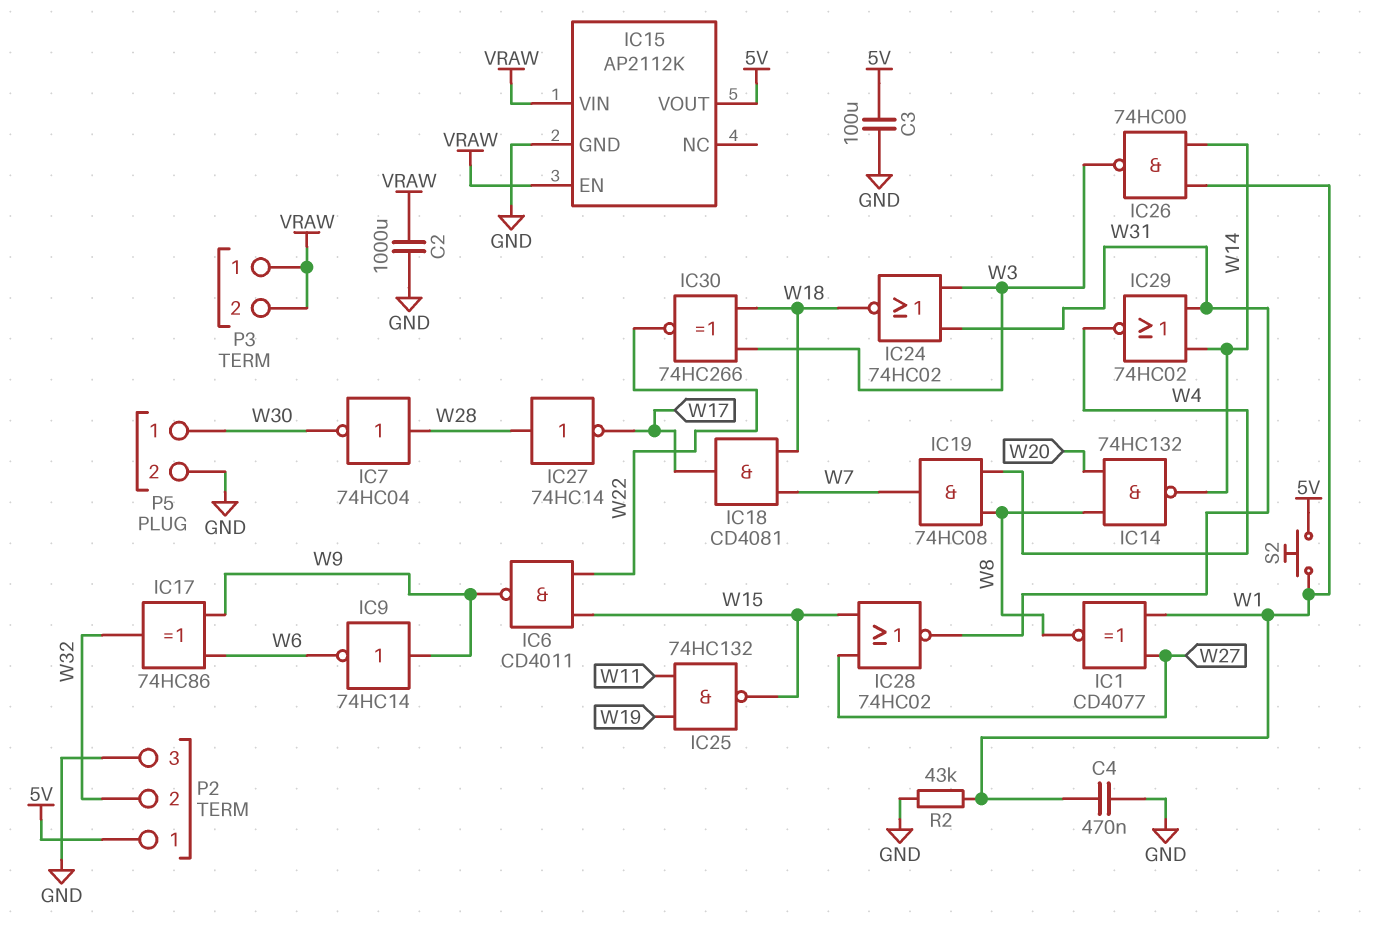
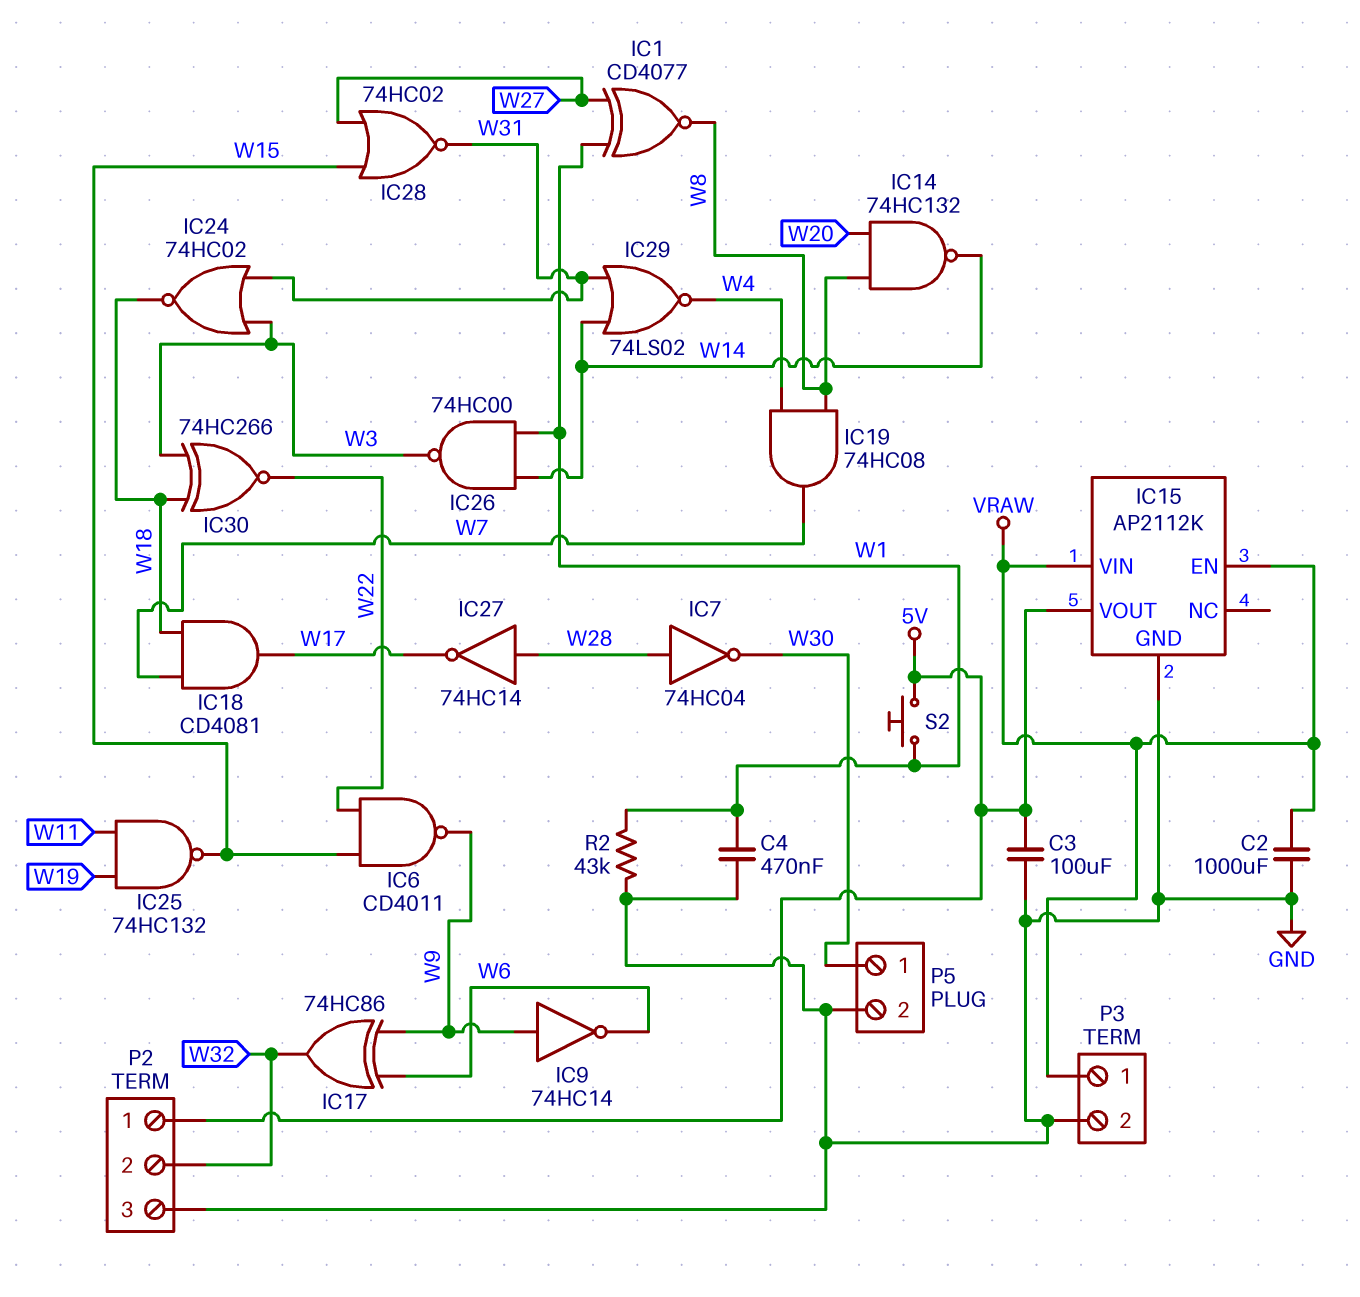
IC29: NOR 74HC02 (in W14, in W31, out W4) -> NOR 74LS02 (in W14, in W31, out W4)
P3 pin 2: VRAW -> GND

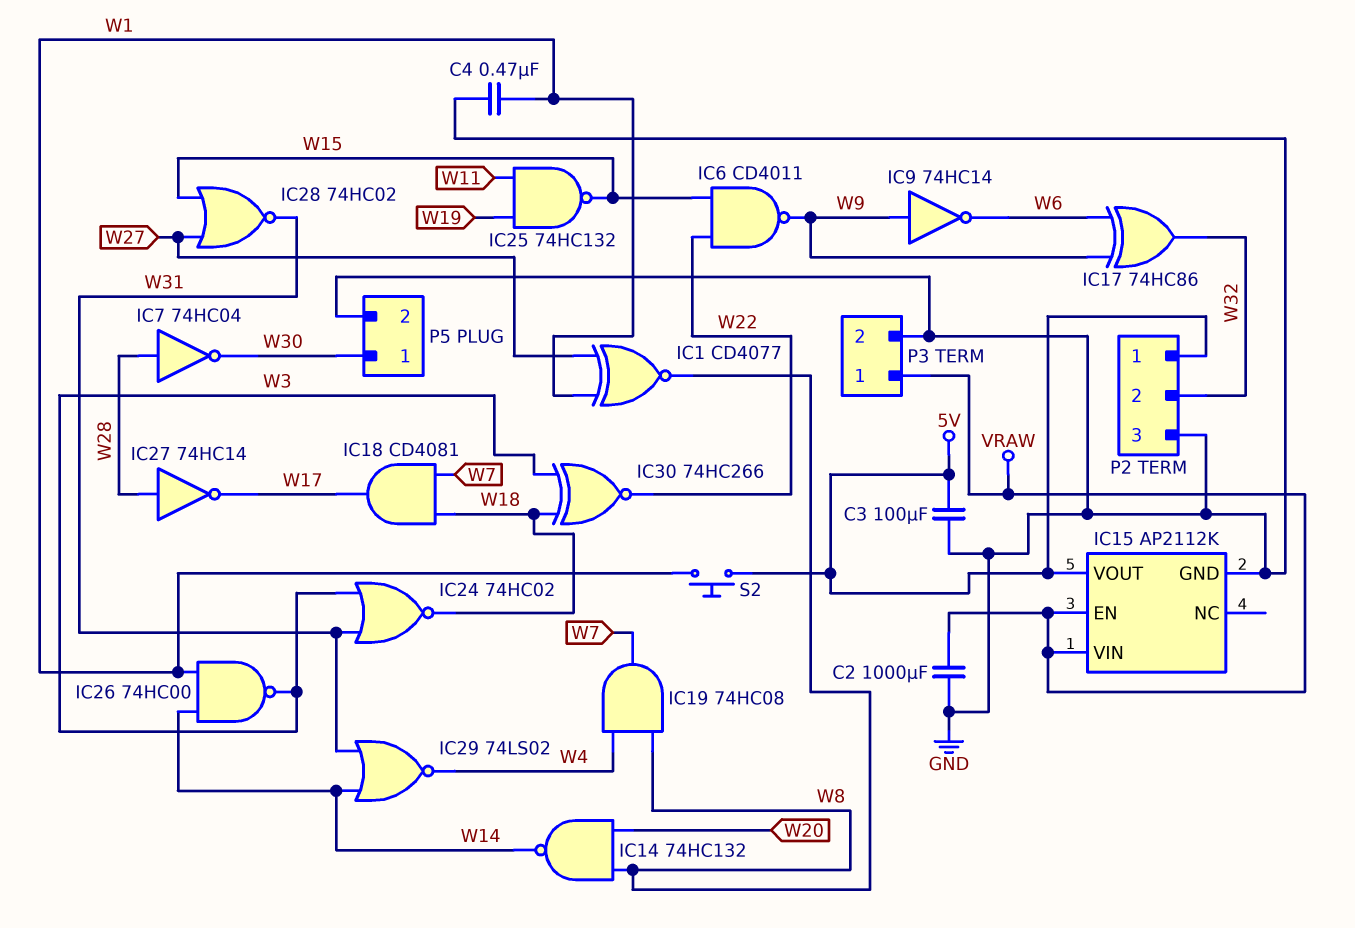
R2: 43k (GND, W1) -> none

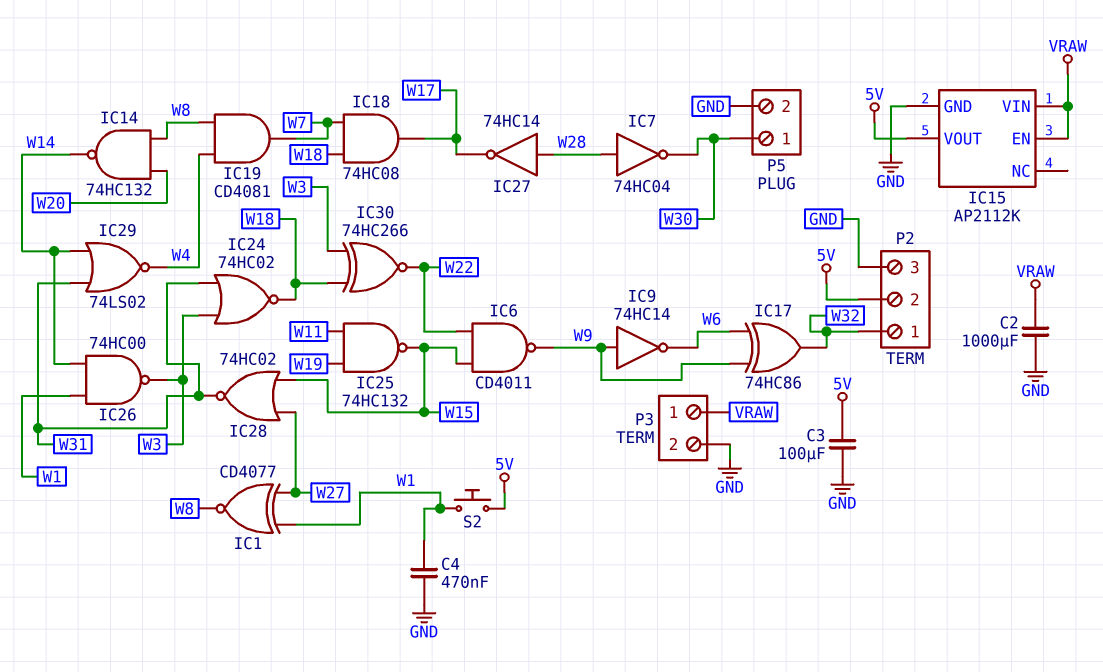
IC18: AND CD4081 (in W7, in W18, out W17) -> AND 74HC08 (in W7, in W18, out W17)
IC19: AND 74HC08 (in W4, in W8, out W7) -> AND CD4081 (in W4, in W8, out W7)
P2 pin 1: 5V -> W32
P2 pin 2: W32 -> 5V

